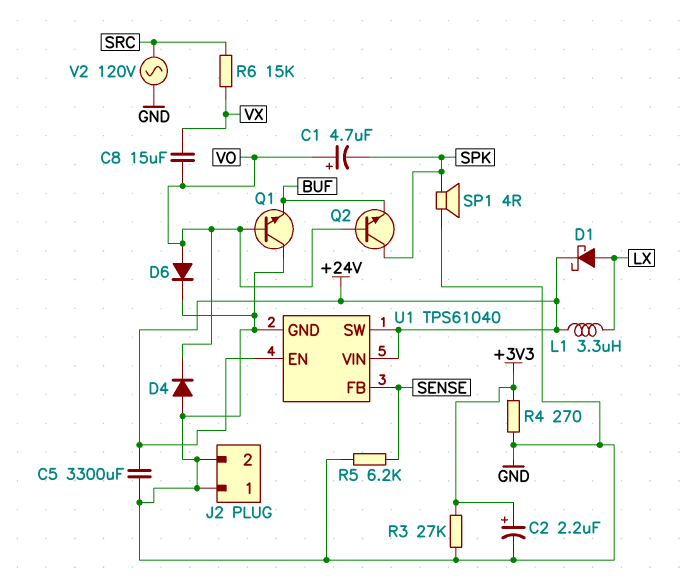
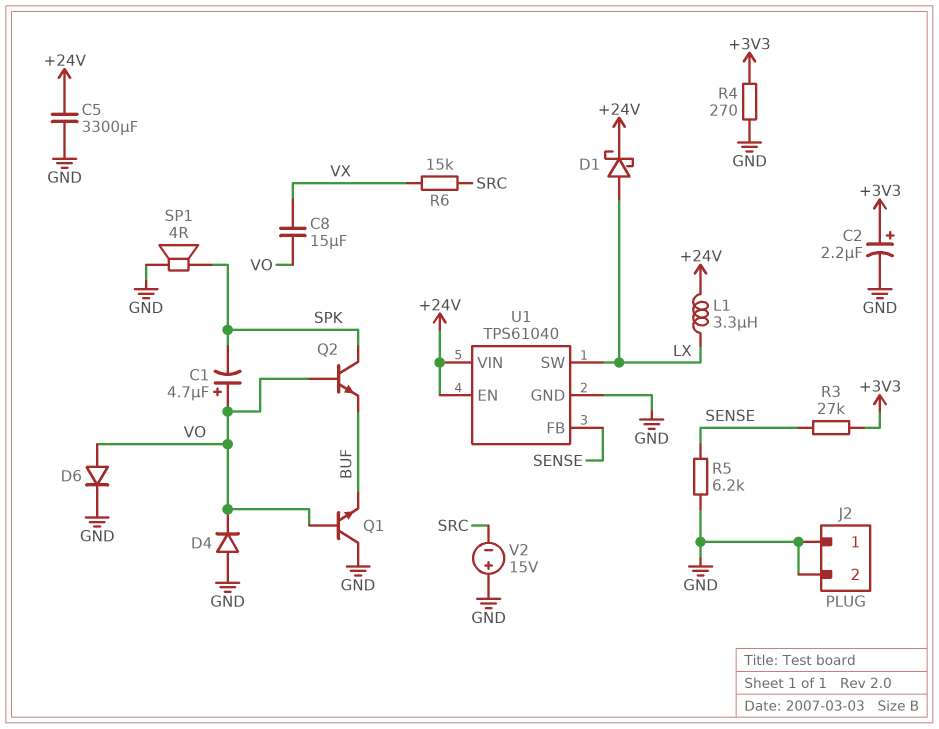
R3: 27k (+3V3, GND) -> 27k (+3V3, SENSE)
U1 pin SW: +24V -> LX
V2: AC 120V (GND, SRC) -> 15V (plus GND, minus SRC)

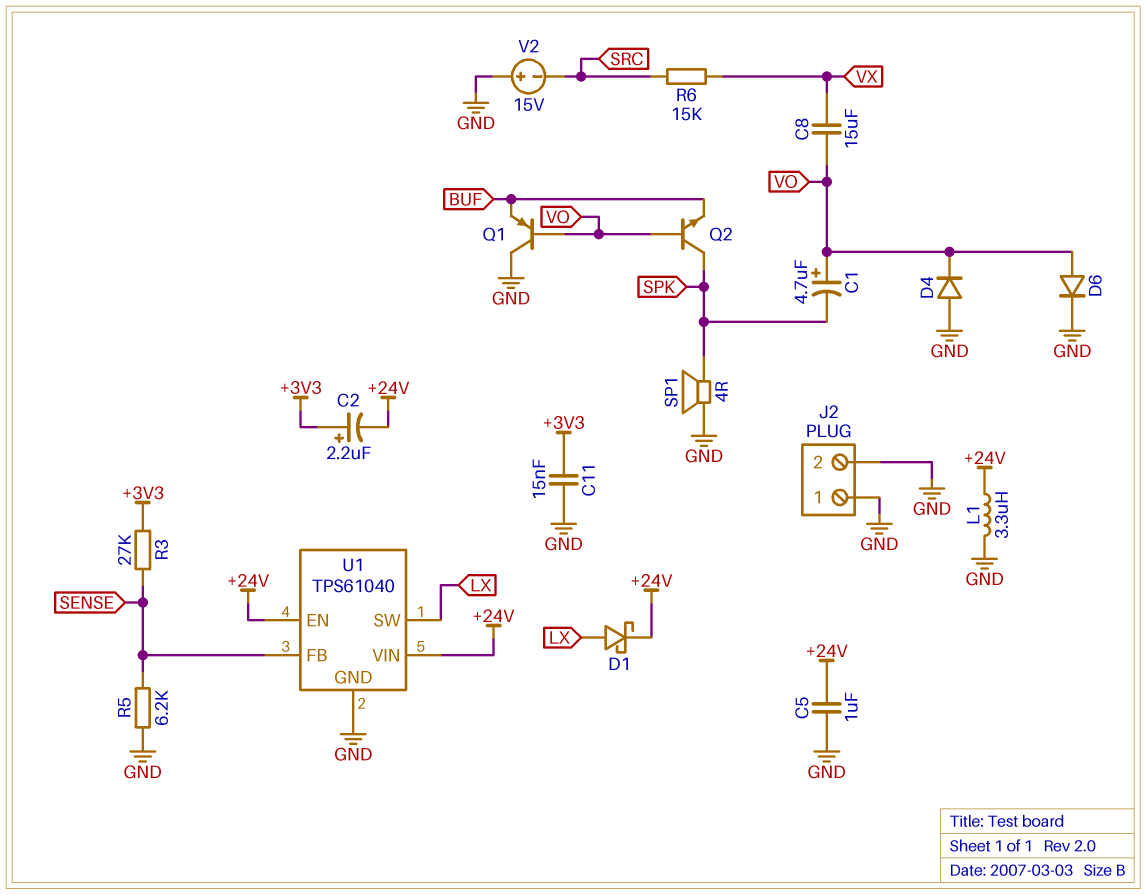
C2: 2.2uF (plus +3V3, minus GND) -> 2.2uF (plus +3V3, minus +24V)
C5: 3300uF (+24V, GND) -> 1uF (+24V, GND)
C11: none -> 15nF (+3V3, GND)
L1: 3.3uH (+24V, LX) -> 3.3uH (+24V, GND)
Q1: NPN (B VO, C GND, E BUF) -> PNP (B VO, C GND, E BUF)
R4: 270 (+3V3, GND) -> none

